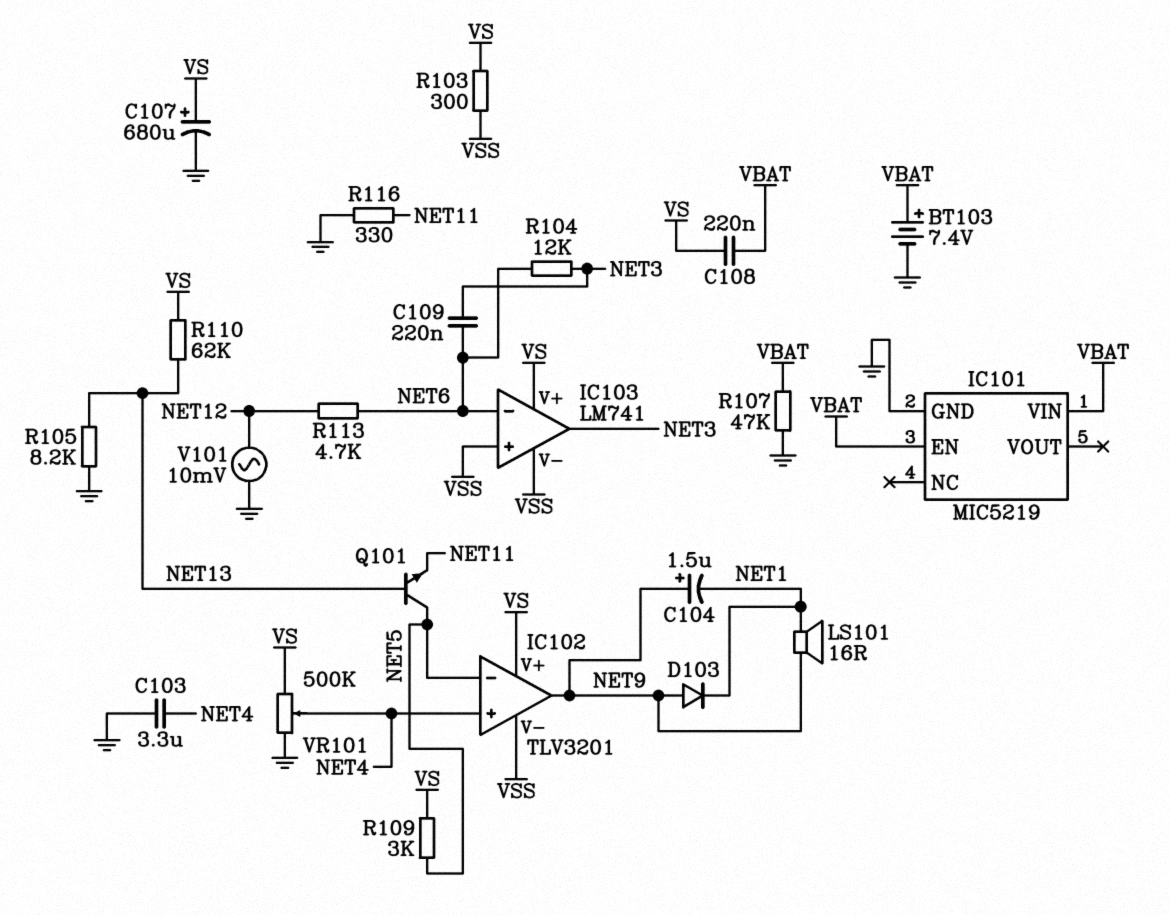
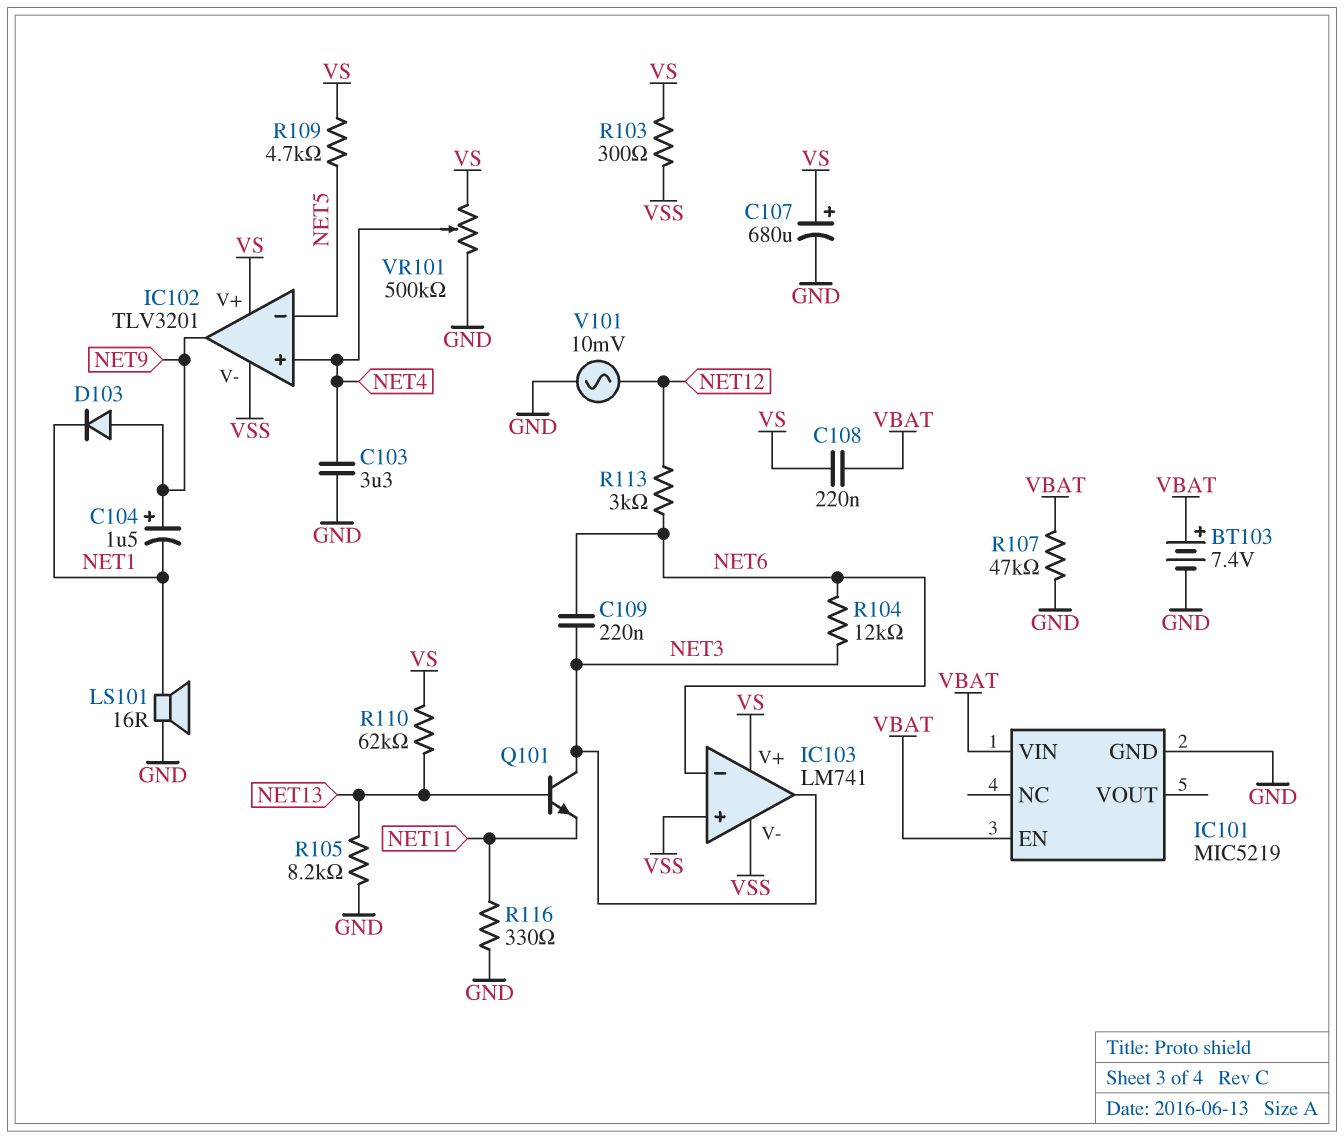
LS101: speaker 16R (NET1, NET9) -> speaker 16R (GND, NET1)
Q101: NPN (B NET13, C NET5, E NET11) -> NPN (B NET13, C NET3, E NET11)
R109: 3k (NET5, VS) -> 4.7k (NET5, VS)
R113: 4.7k (NET6, NET12) -> 3k (NET6, NET12)

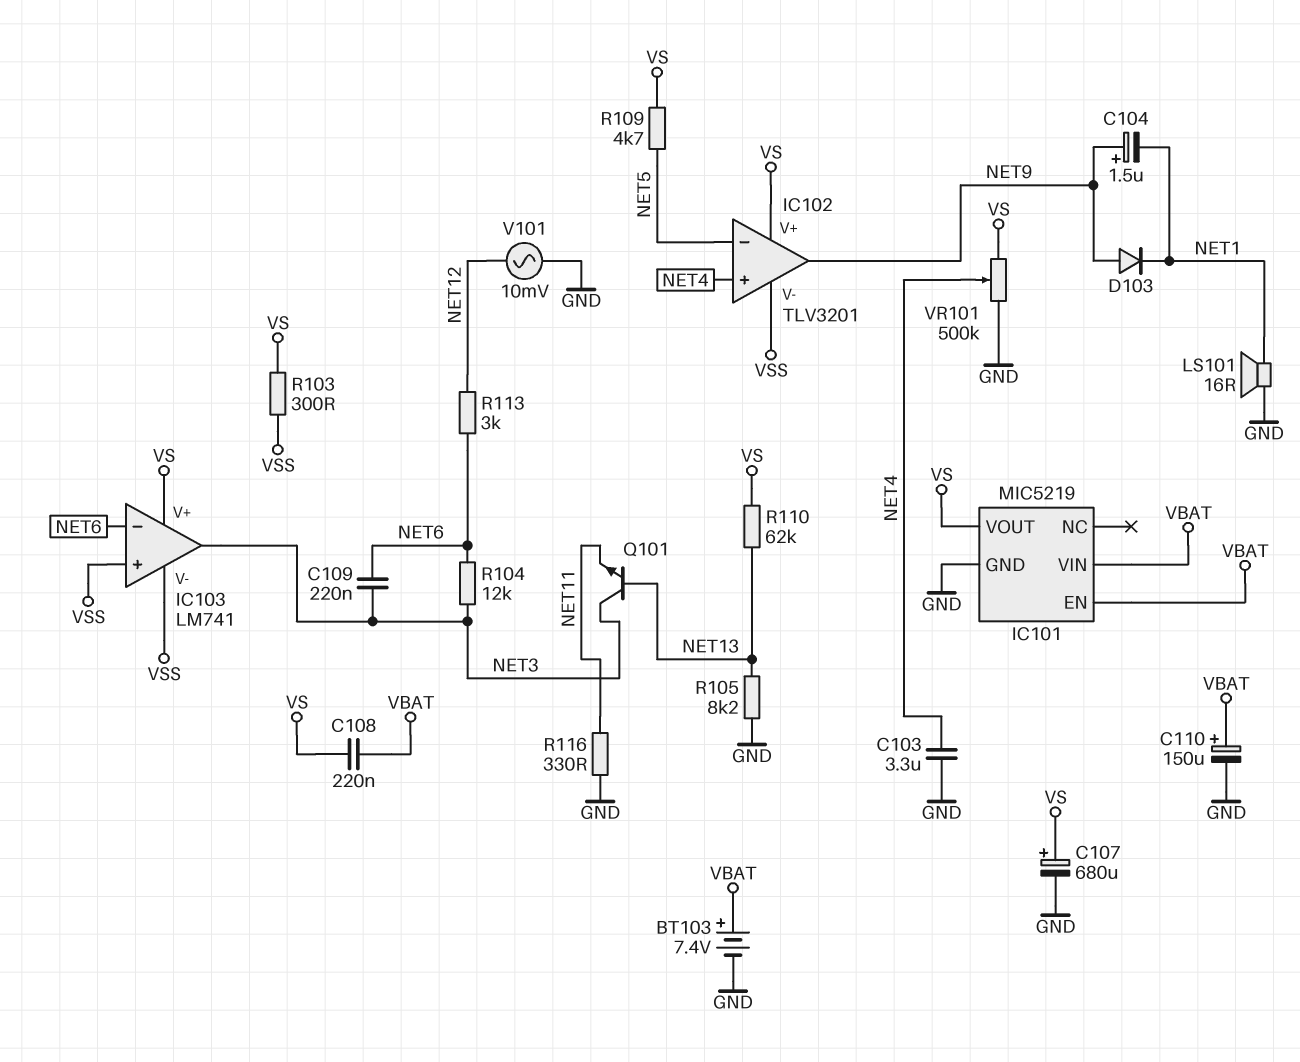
C110: none -> 150uF (plus VBAT, minus GND)
IC101 pin VOUT: none -> VS
R107: 47k (GND, VBAT) -> none

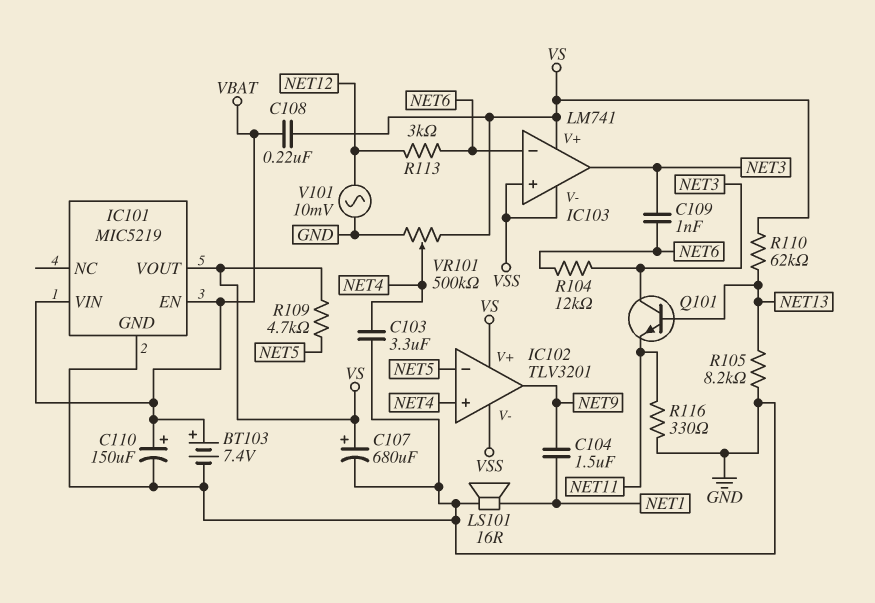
C104: 1.5uF (plus NET9, minus NET1) -> 1.5uF (NET1, NET9)
C109: 220nF (NET3, NET6) -> 1nF (NET3, NET6)
D103: diode (A NET9, K NET1) -> none
R103: 300 (VS, VSS) -> none

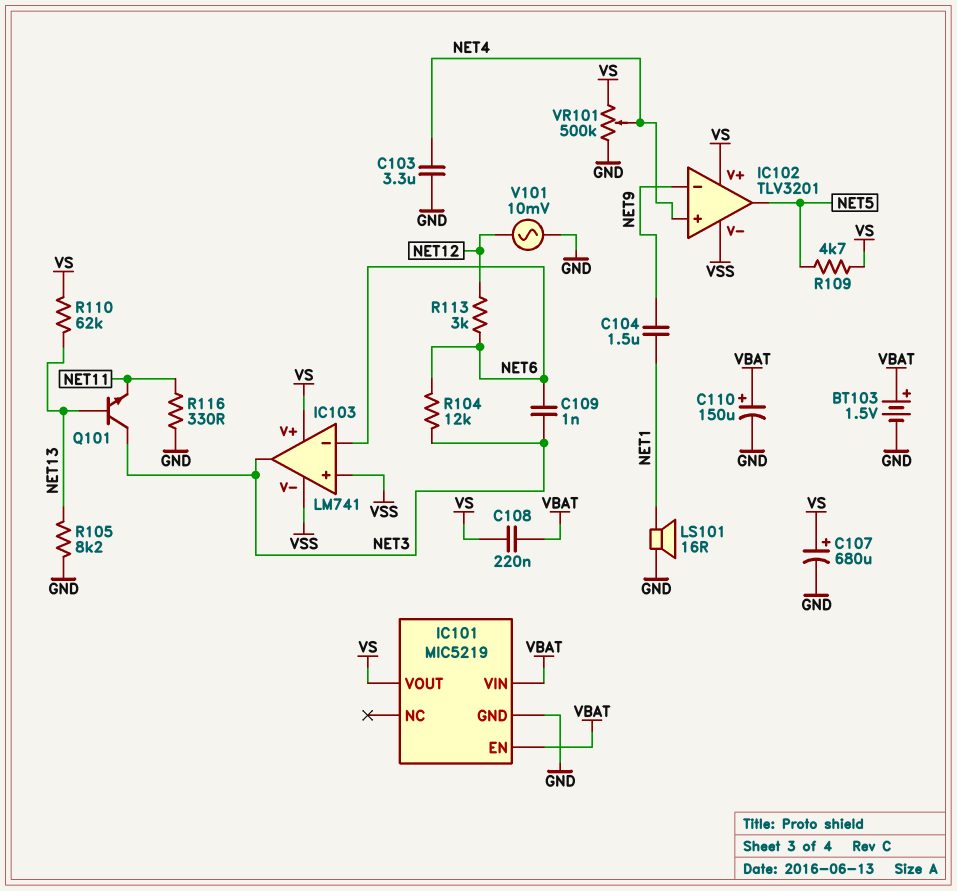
BT103: 7.4V (plus VBAT, minus GND) -> 1.5V (plus VBAT, minus GND)
IC102 pin in-: NET5 -> NET9
IC102 pin out: NET9 -> NET5

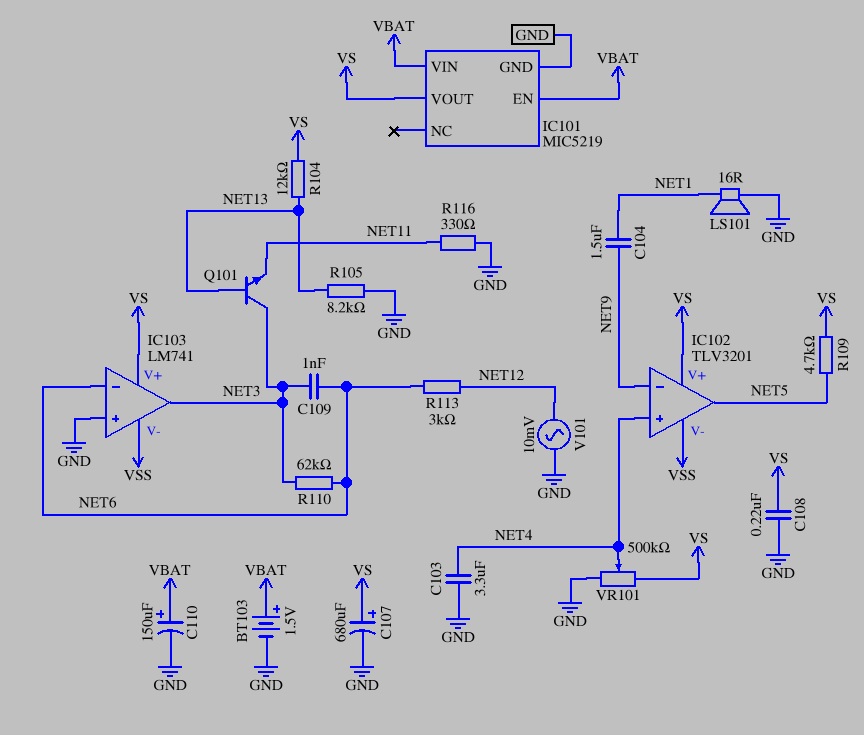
C108: 220nF (VBAT, VS) -> 220nF (GND, VS)
IC103 pin in+: VSS -> GND
R104: 12k (NET3, NET6) -> 12k (NET13, VS)
R110: 62k (NET13, VS) -> 62k (NET3, NET6)

